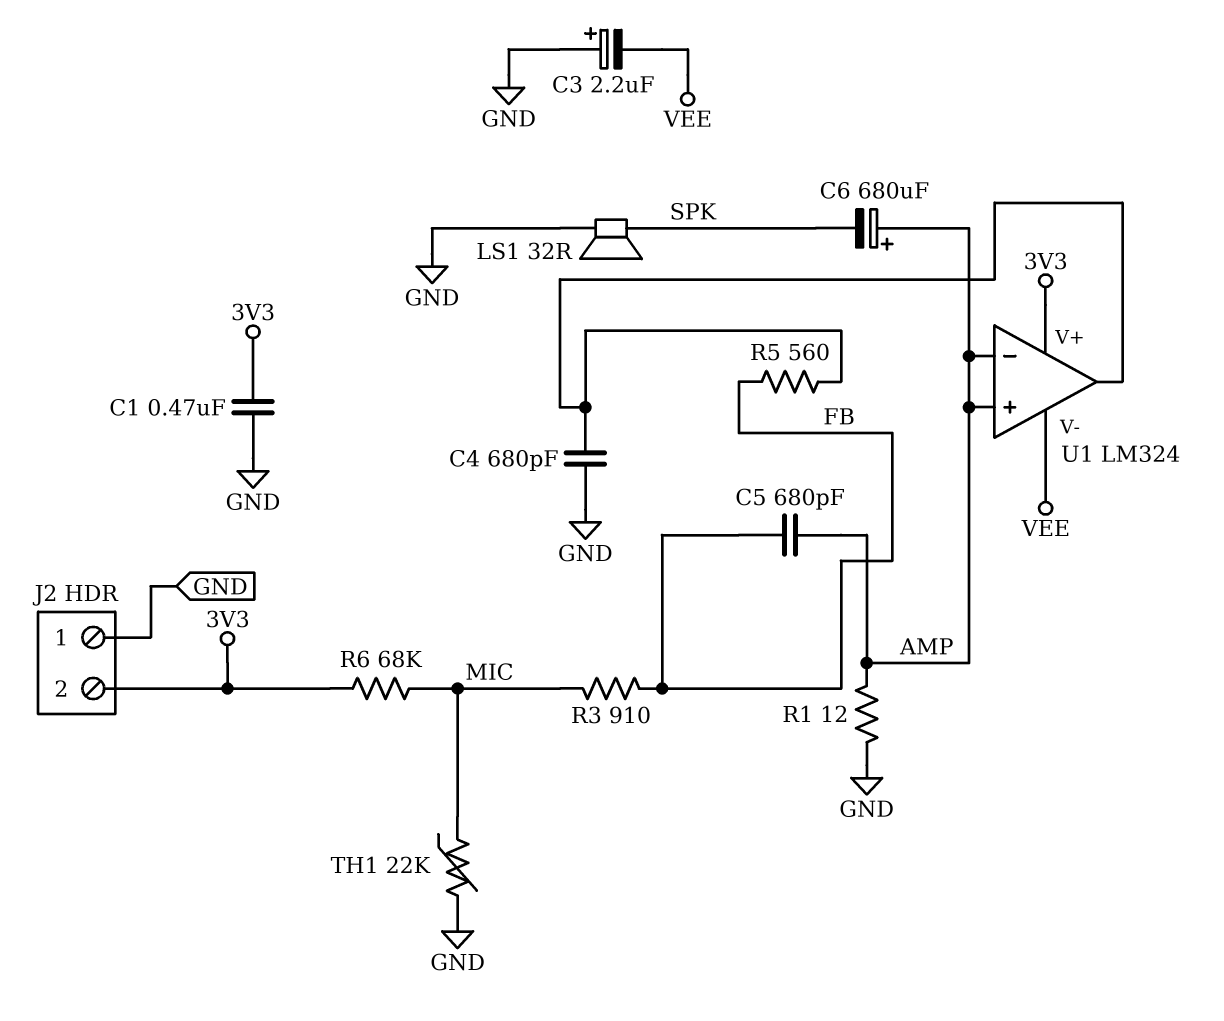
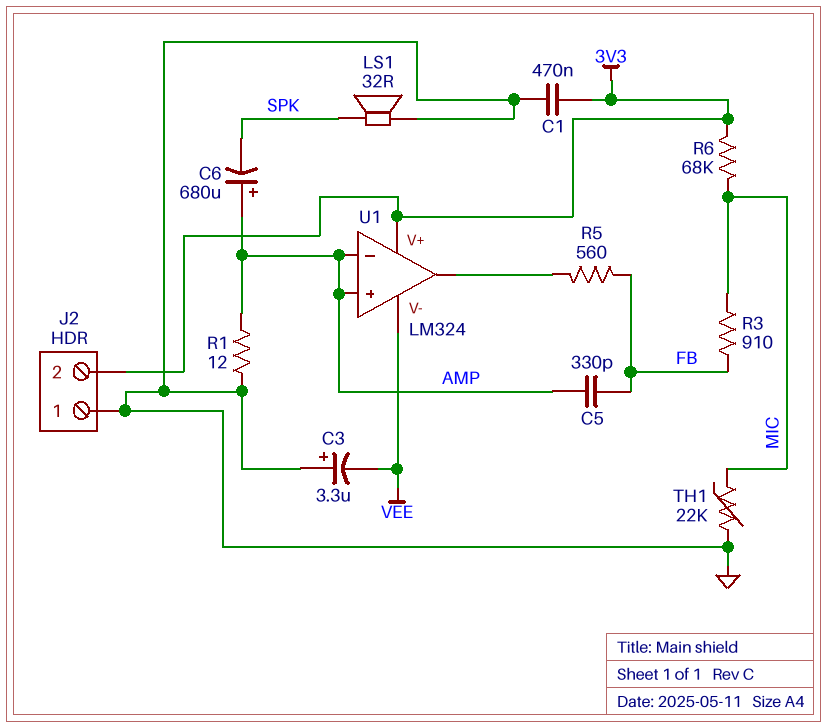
C3: 2.2uF (plus GND, minus VEE) -> 3.3uF (plus GND, minus VEE)
C4: 680pF (GND, U1/out) -> none
C5: 680pF (AMP, FB) -> 330pF (AMP, FB)

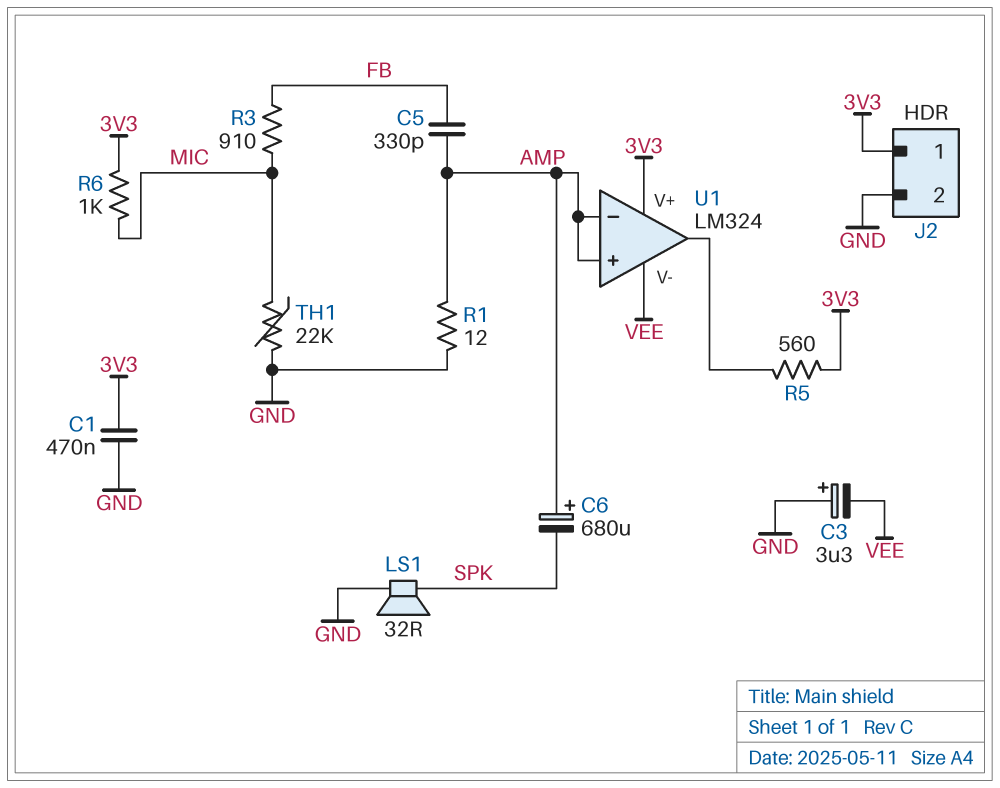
J2 pin 1: GND -> 3V3
J2 pin 2: 3V3 -> GND
R5: 560 (FB, U1/out) -> 560 (3V3, U1/out)
R6: 68k (3V3, MIC) -> 1k (3V3, MIC)

